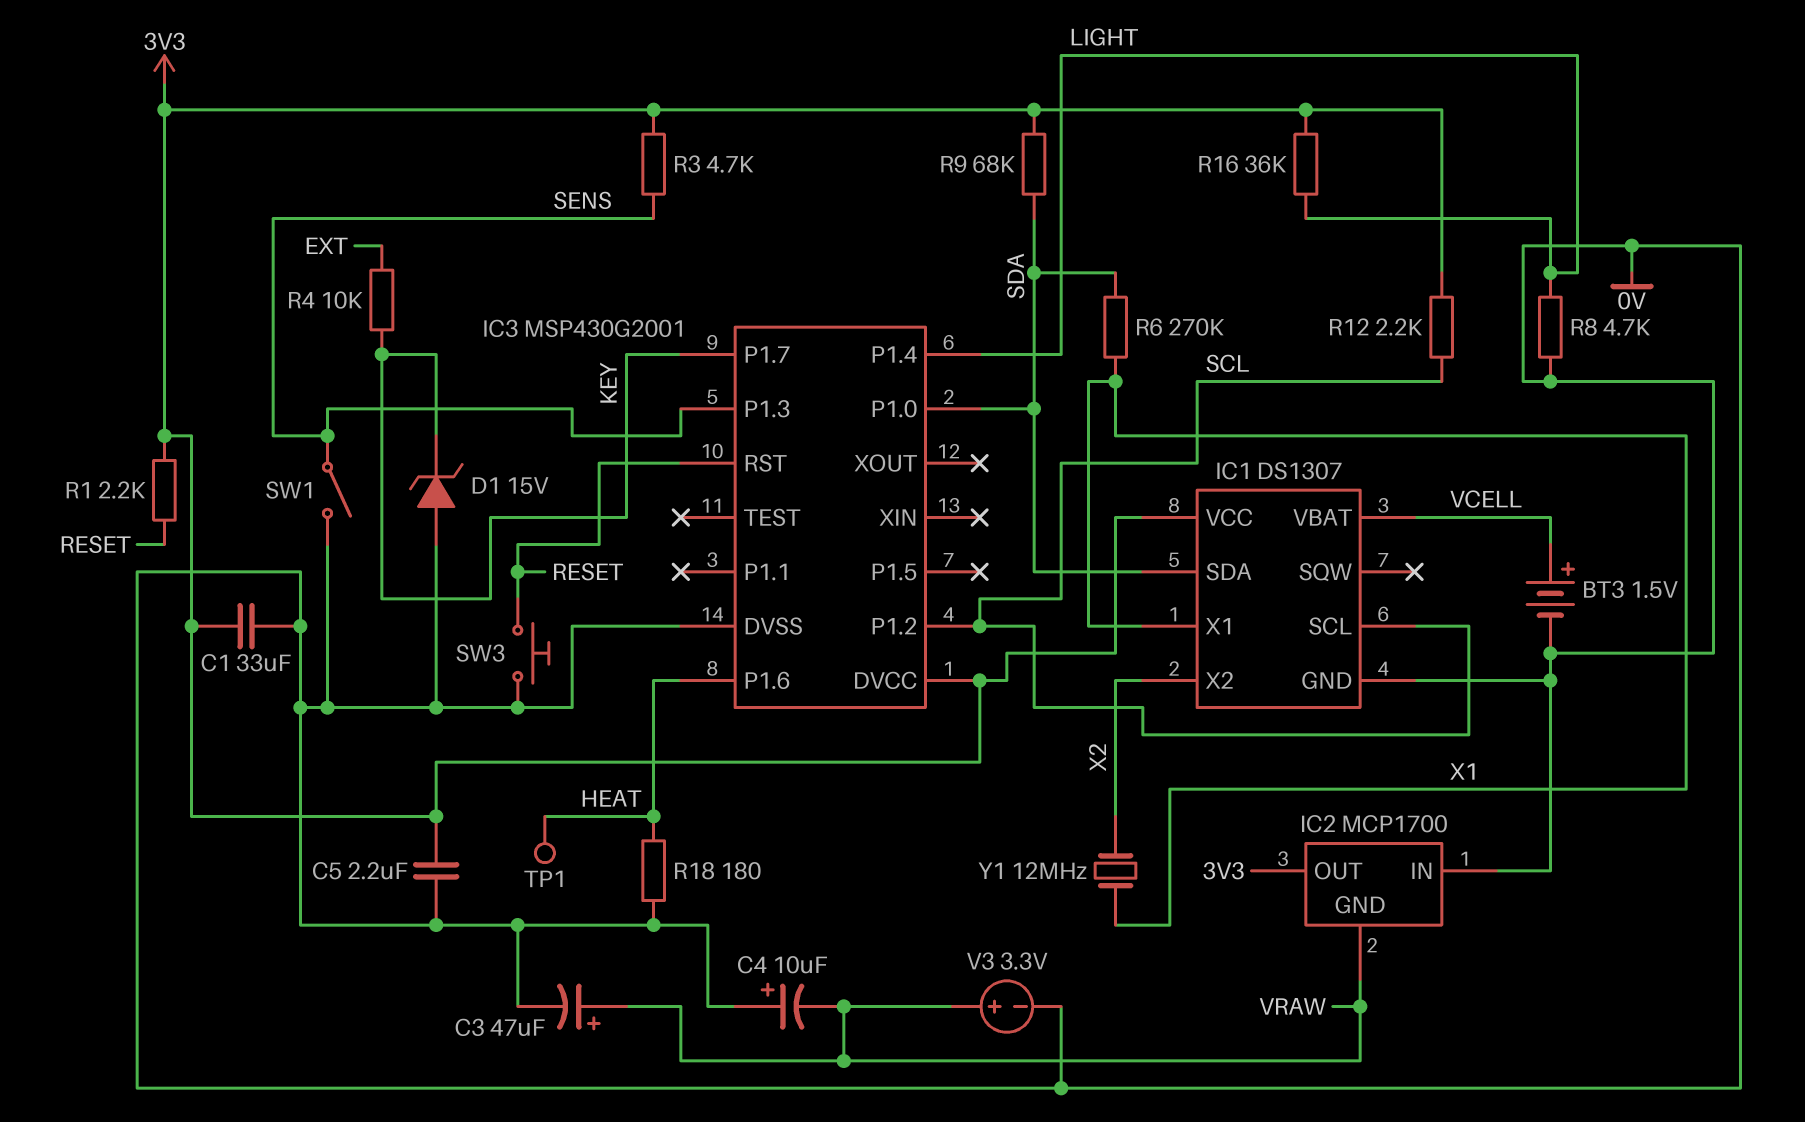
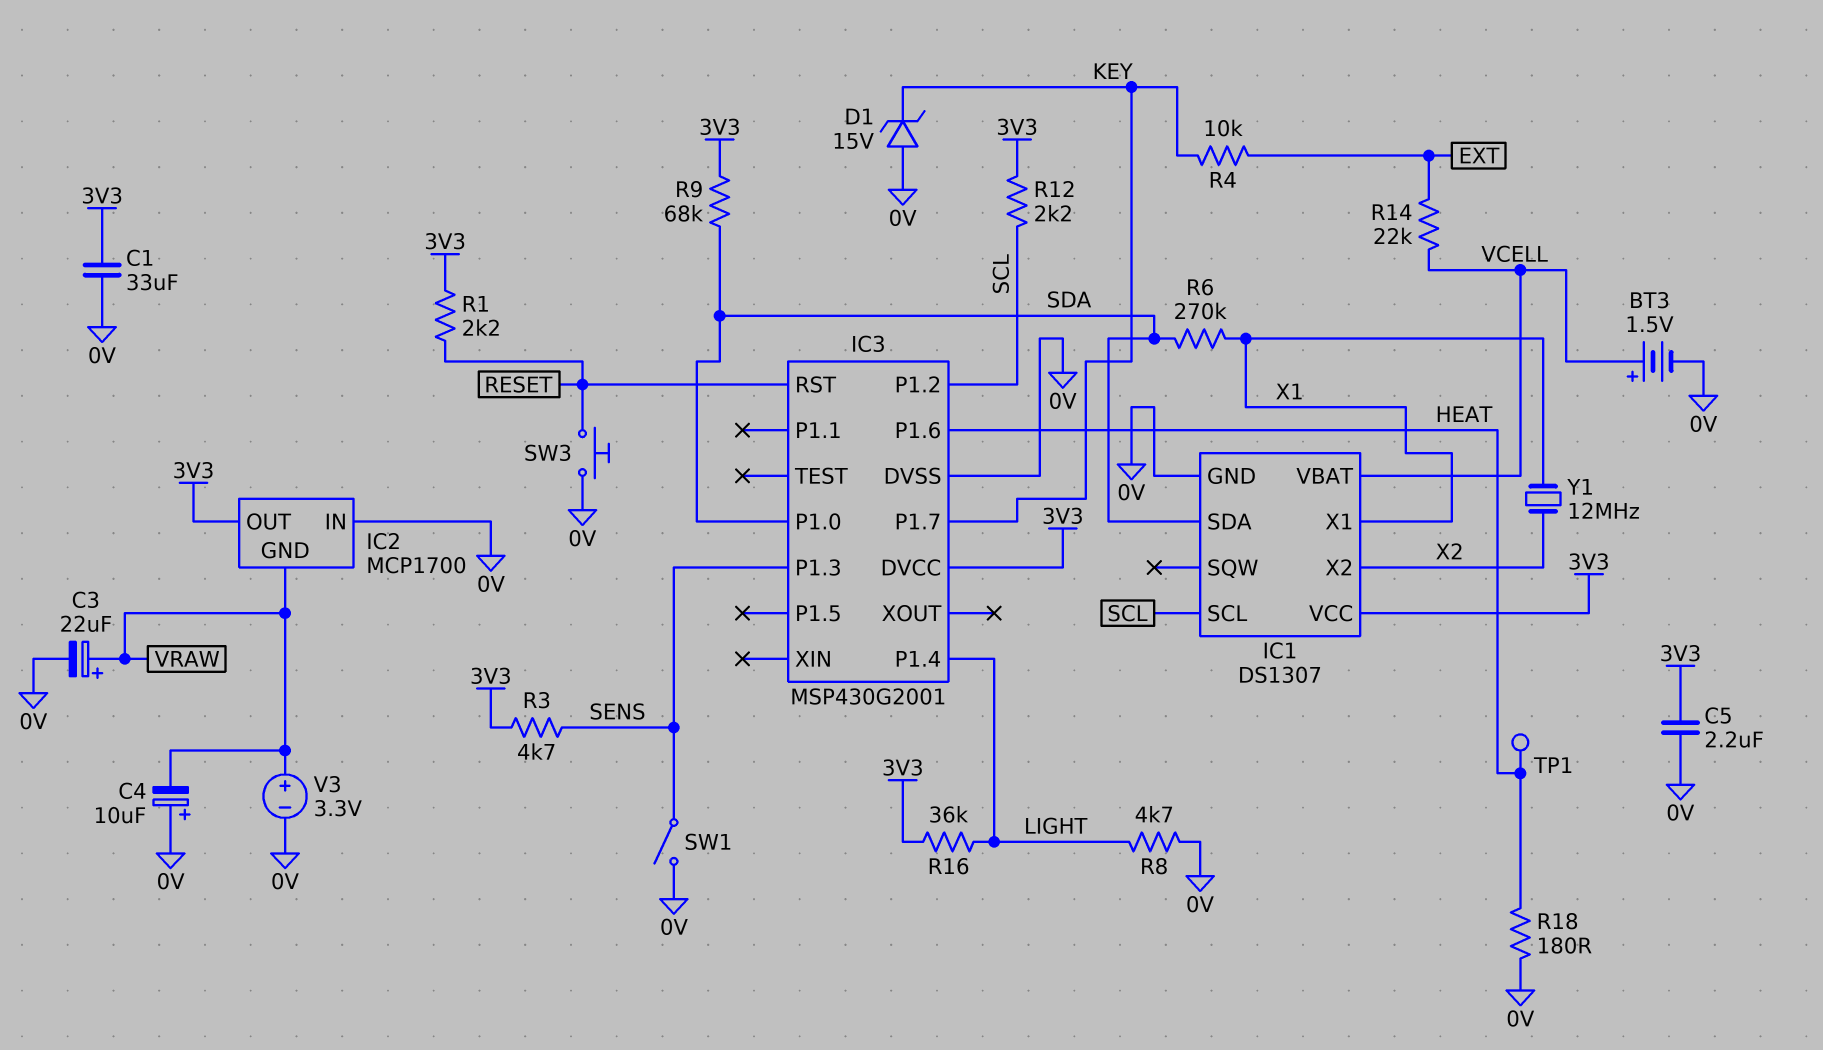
C3: 47uF (plus VRAW, minus 0V) -> 22uF (plus VRAW, minus 0V)
R14: none -> 22k (EXT, VCELL)

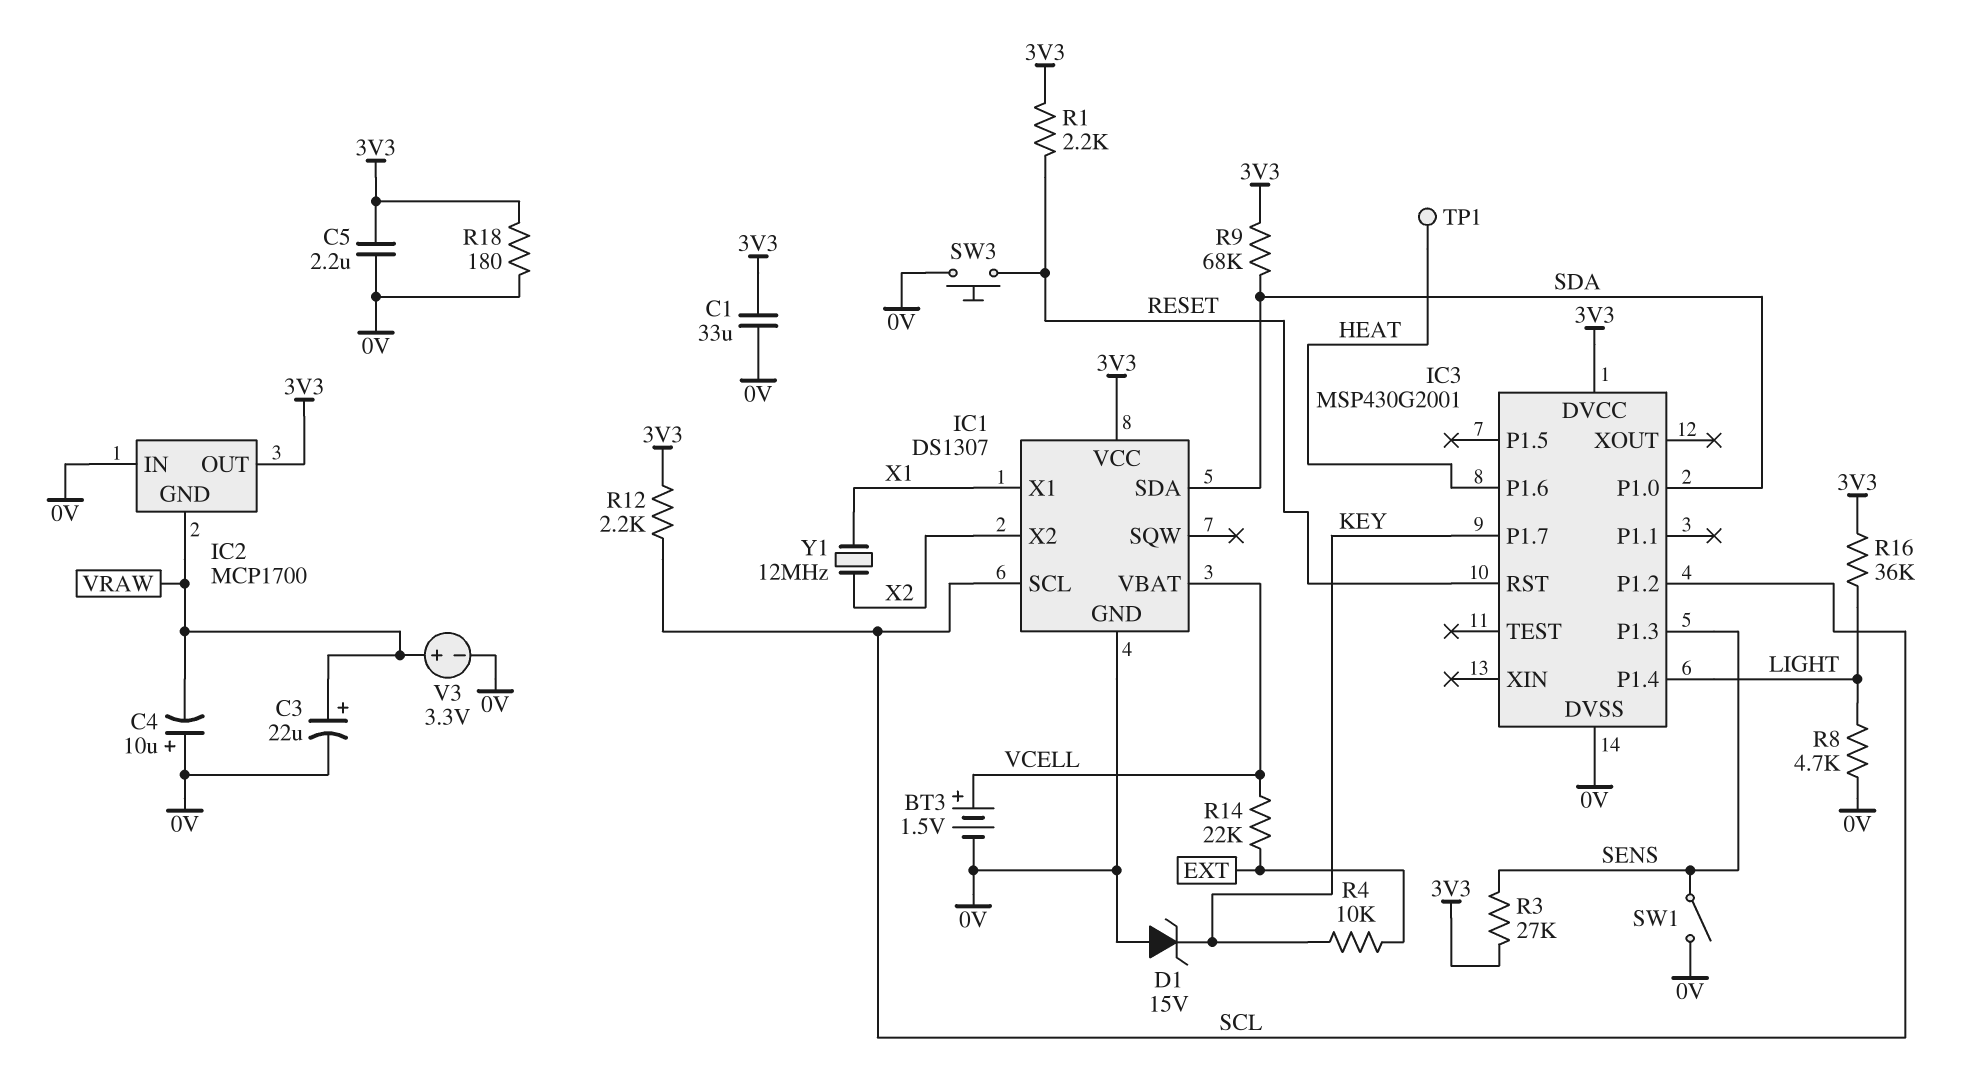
R3: 4.7k (3V3, SENS) -> 27k (3V3, SENS)
R6: 270k (SDA, X1) -> none
R18: 180 (0V, HEAT) -> 180 (0V, 3V3)

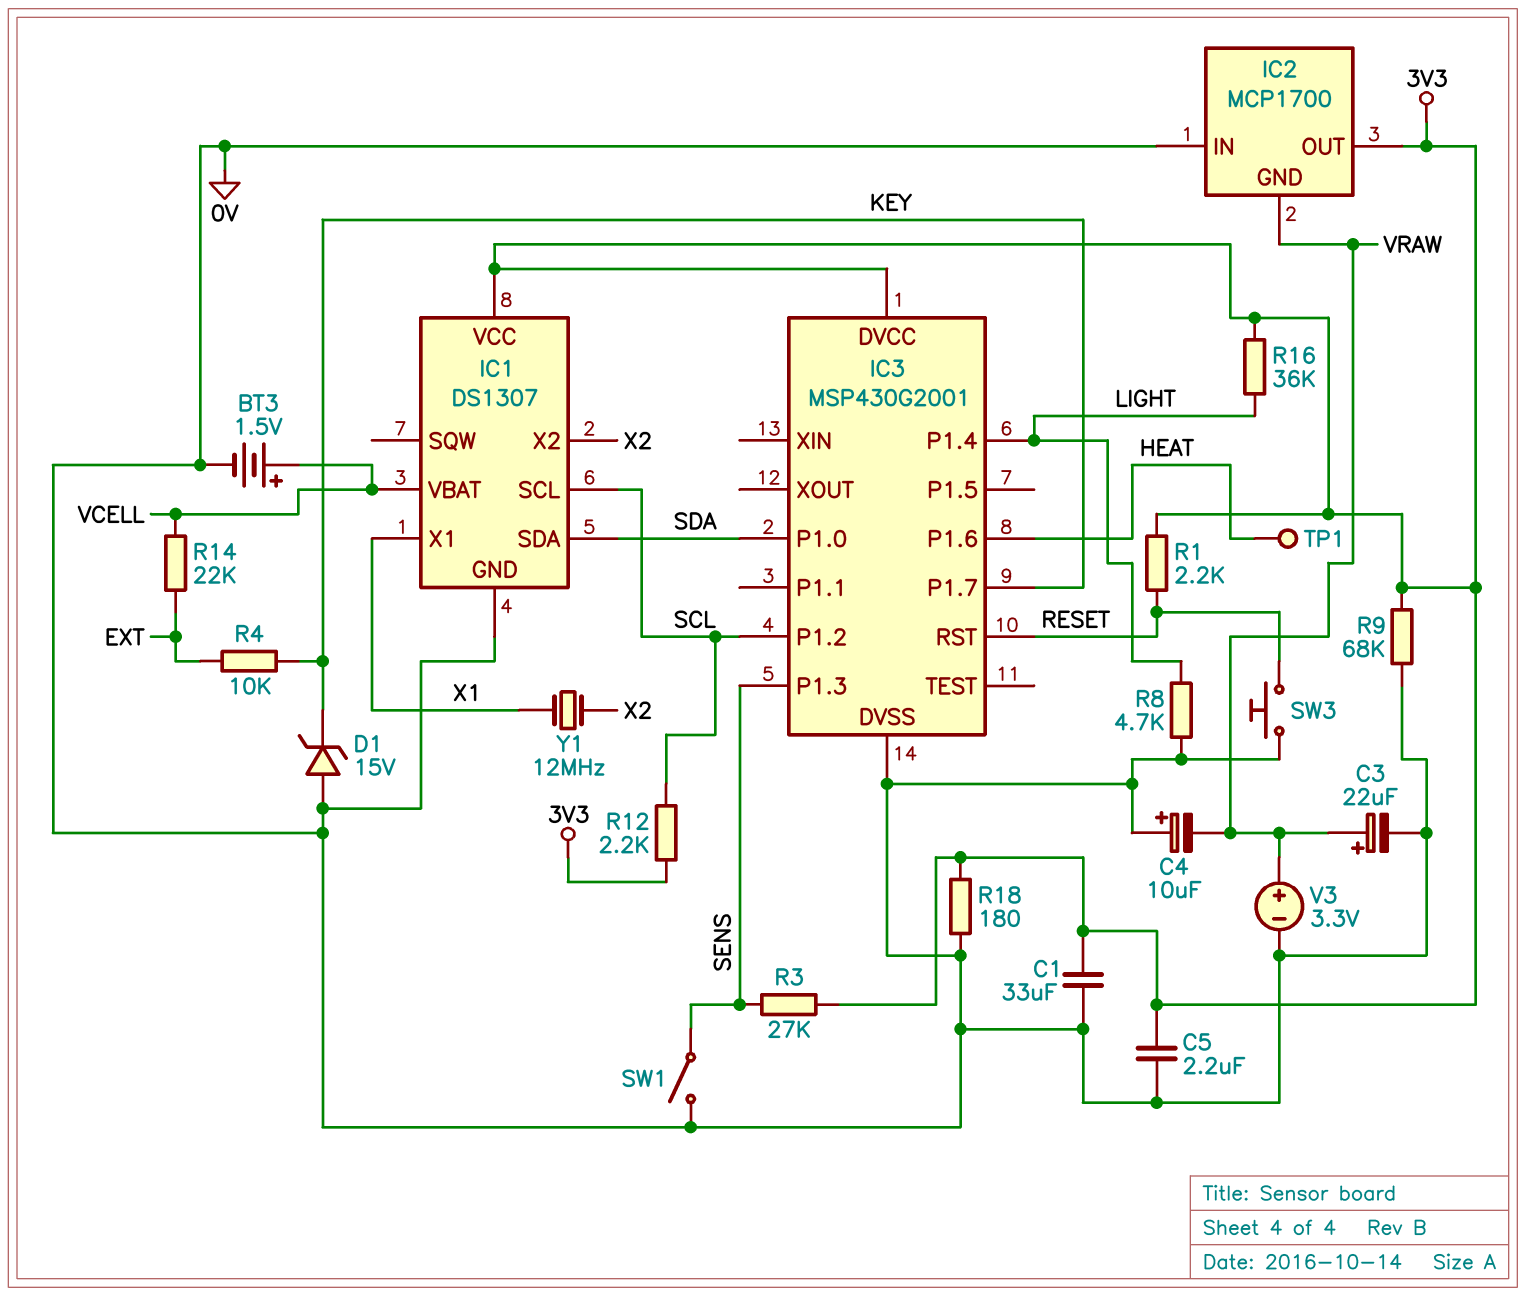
R9: 68k (3V3, SDA) -> 68k (0V, 3V3)

